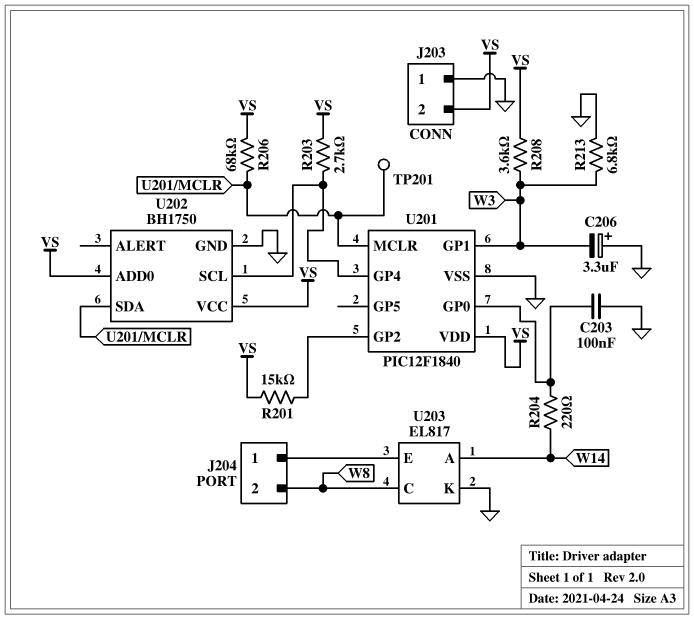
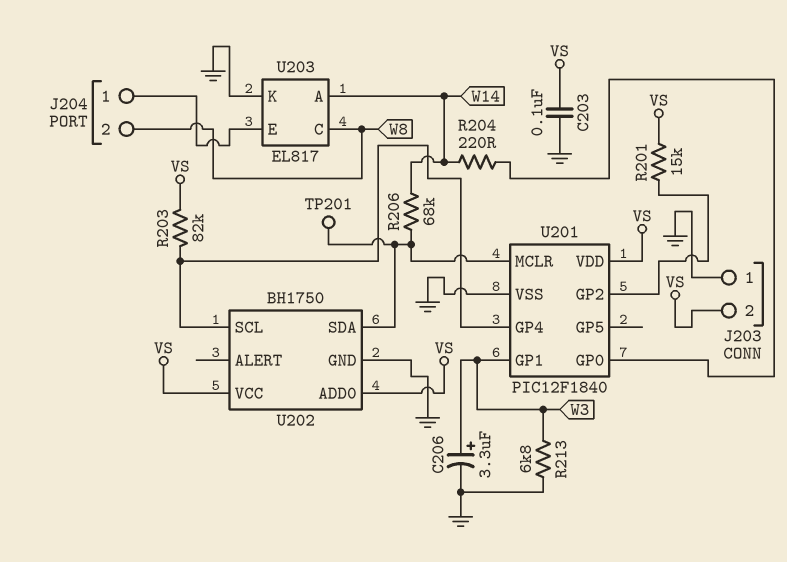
C203: 100nF (GND, U201/GP0) -> 100nF (GND, VS)
C206: 3.3uF (plus GND, minus W3) -> 3.3uF (plus W3, minus GND)
R203: 2.7k (U201/GP4, VS) -> 82k (U201/GP4, VS)
R206: 68k (U201/MCLR, VS) -> 68k (U201/MCLR, W14)
R208: 3.6k (VS, W3) -> none

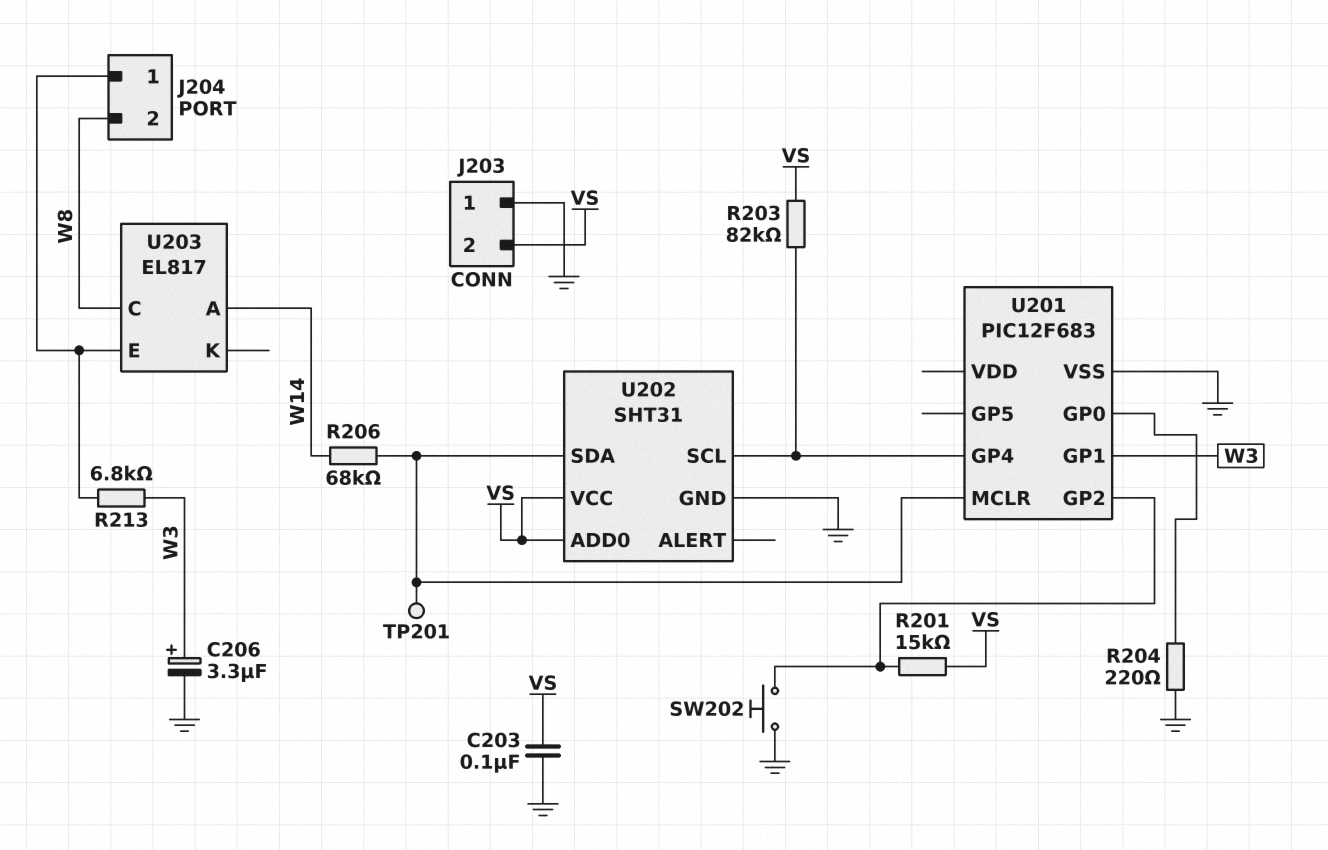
R204: 220 (U201/GP0, W14) -> 220 (GND, U201/GP0)
R213: 6.8k (GND, W3) -> 6.8k (J204/1, W3)
SW202: none -> button (GND, U201/GP2)
U201: PIC12F1840 -> PIC12F683
U201 pin VDD: VS -> none
U202: BH1750 -> SHT31
U203 pin K: GND -> none

